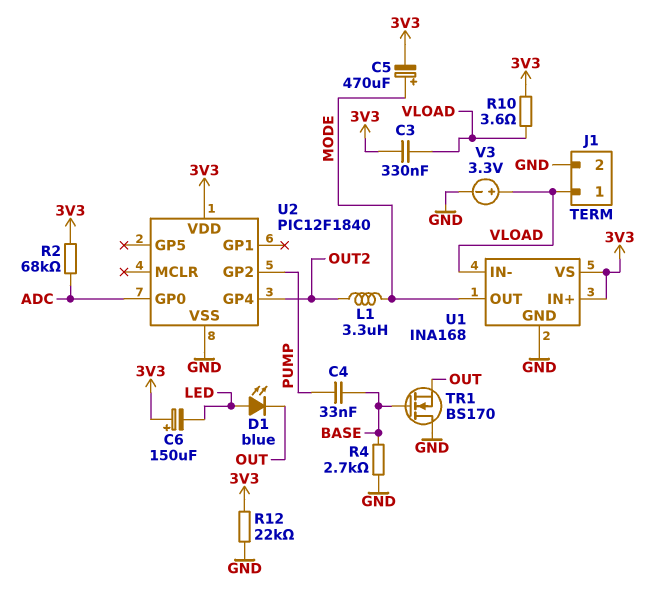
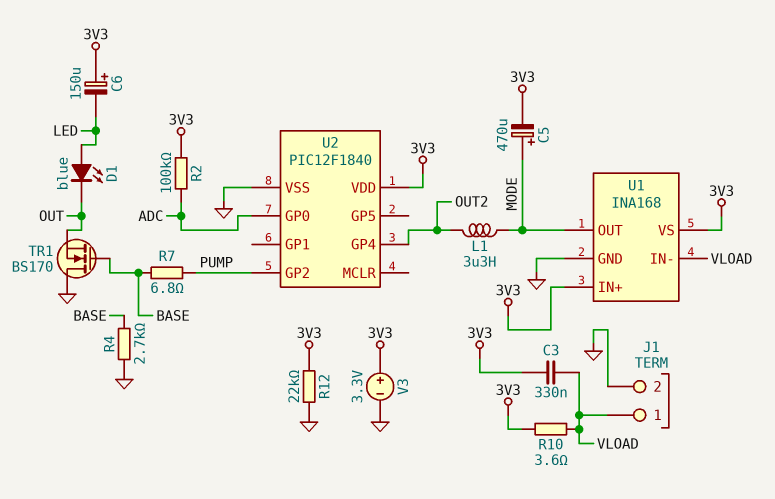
C4: 33nF (BASE, PUMP) -> none
R2: 68k (3V3, ADC) -> 100k (3V3, ADC)
R7: none -> 6.8 (BASE, PUMP)
V3: 3.3V (plus VLOAD, minus GND) -> 3.3V (plus 3V3, minus GND)

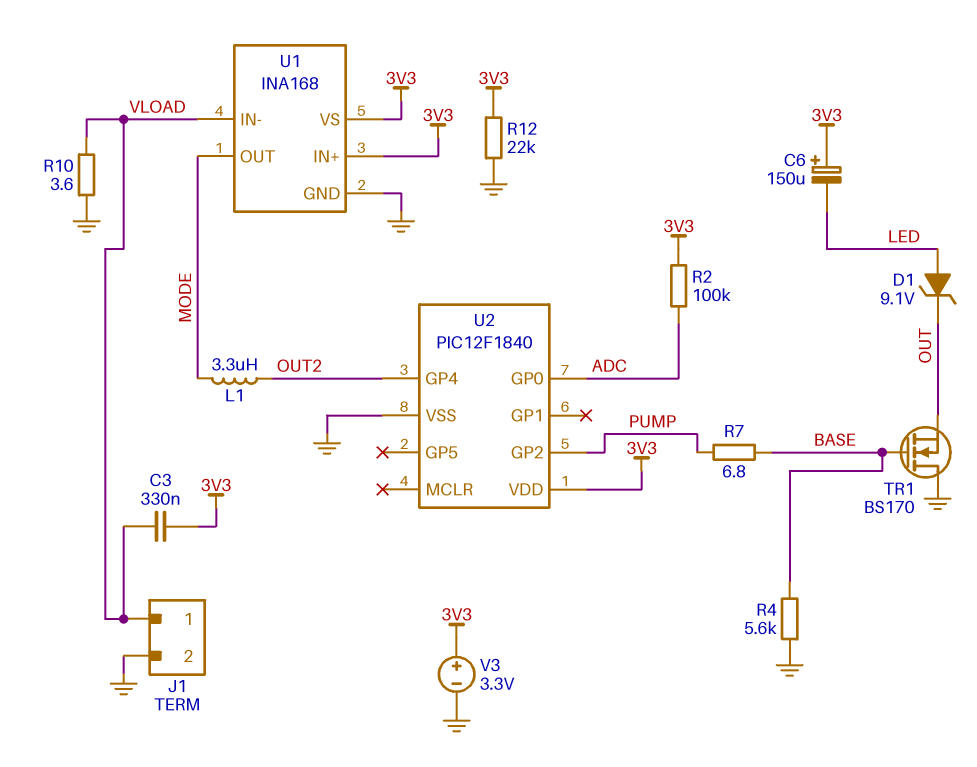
C5: 470uF (plus MODE, minus 3V3) -> none
D1: LED blue (A LED, K OUT) -> zener 9.1V (A LED, K OUT)
R4: 2.7k (BASE, GND) -> 5.6k (BASE, GND)
R10: 3.6 (3V3, VLOAD) -> 3.6 (GND, VLOAD)

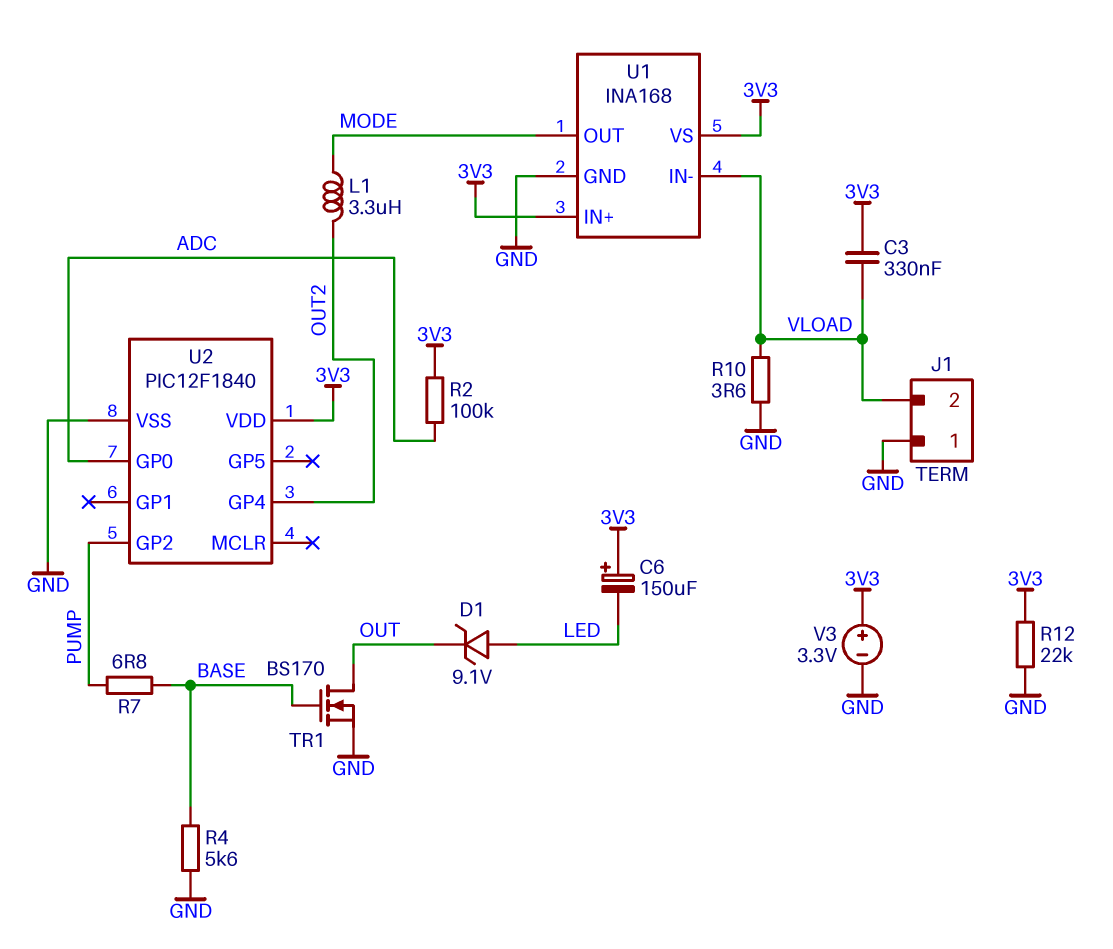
J1 pin 1: VLOAD -> GND
J1 pin 2: GND -> VLOAD
TR1: NMOS BS170 (G BASE, D GND, S OUT) -> NMOS BS170 (G BASE, D OUT, S GND)

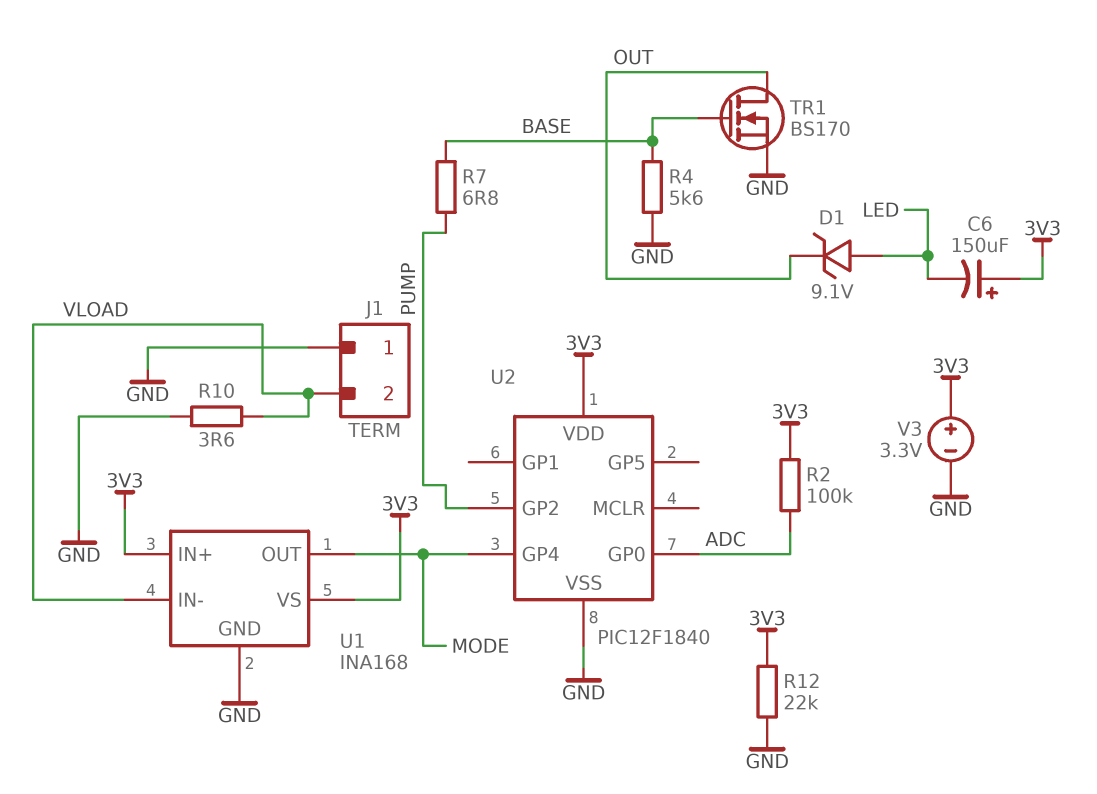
C3: 330nF (3V3, VLOAD) -> none
L1: 3.3uH (MODE, OUT2) -> none
U2 pin GP4: OUT2 -> MODE

